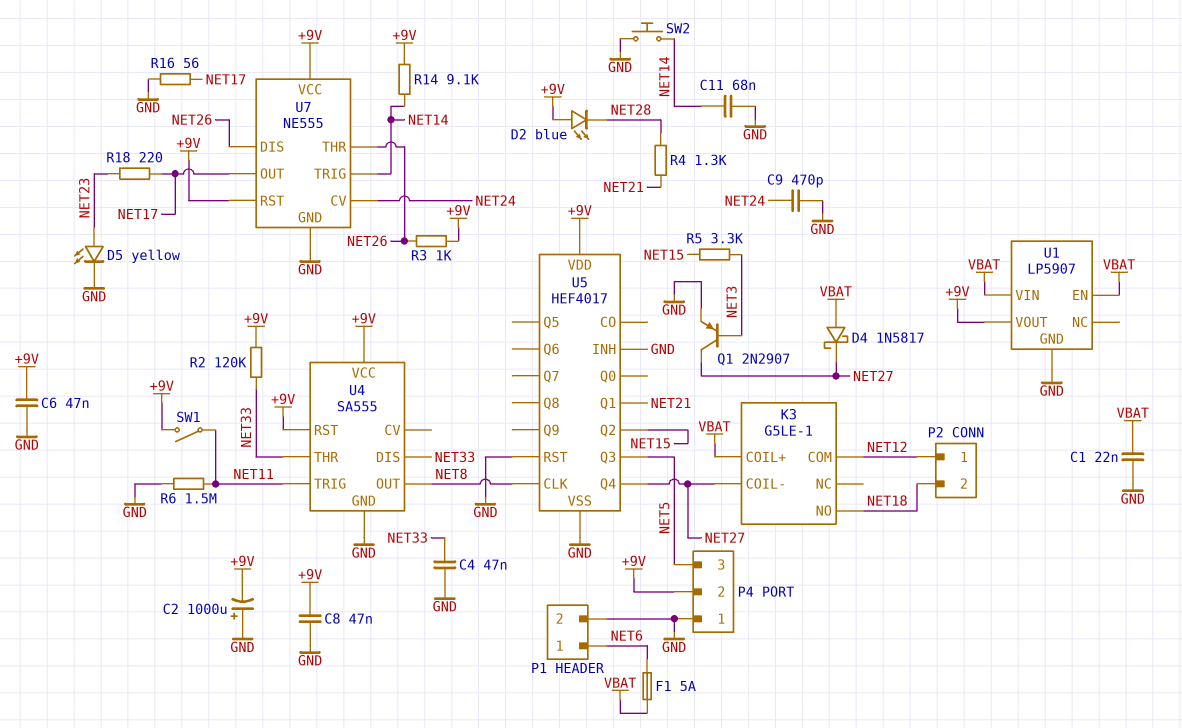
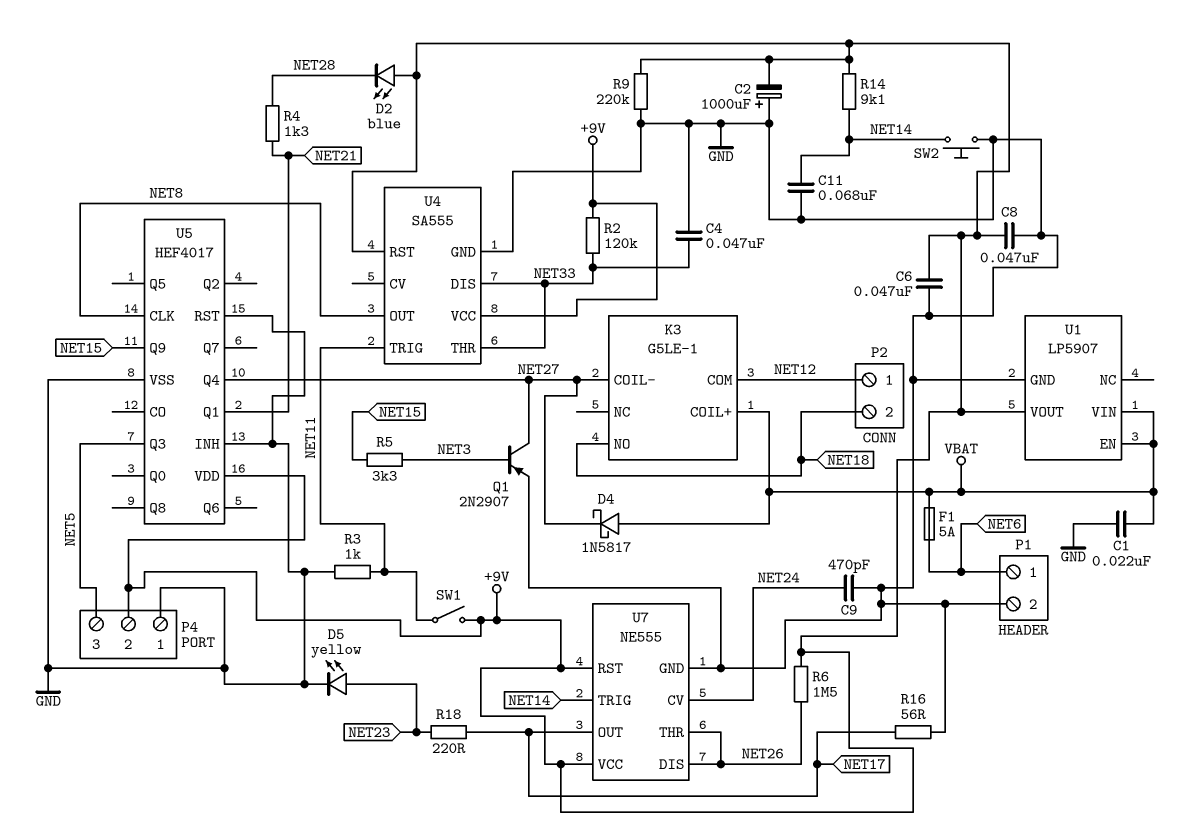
R3: 1k (+9V, NET26) -> 1k (GND, NET11)
R6: 1.5M (GND, NET11) -> 1.5M (+9V, NET26)
R9: none -> 220k (+9V, GND)
U5 pin Q2: NET15 -> none
U5 pin Q9: none -> NET15

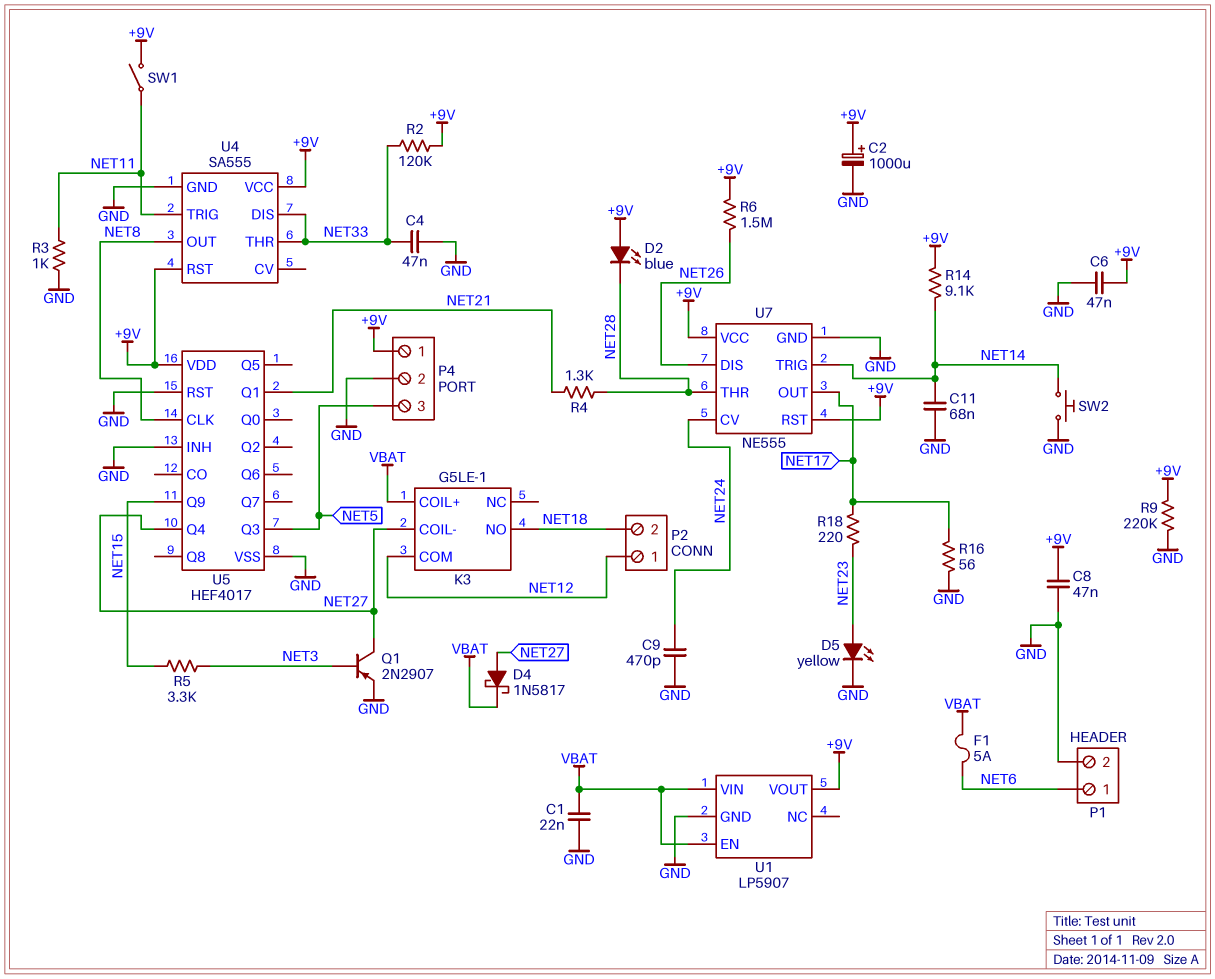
C2: 1000uF (plus GND, minus +9V) -> 1000uF (plus +9V, minus GND)
D4: schottky 1N5817 (A VBAT, K NET27) -> schottky 1N5817 (A NET27, K VBAT)
P4 pin 1: GND -> +9V
P4 pin 2: +9V -> GND
U7 pin THR: NET26 -> NET28

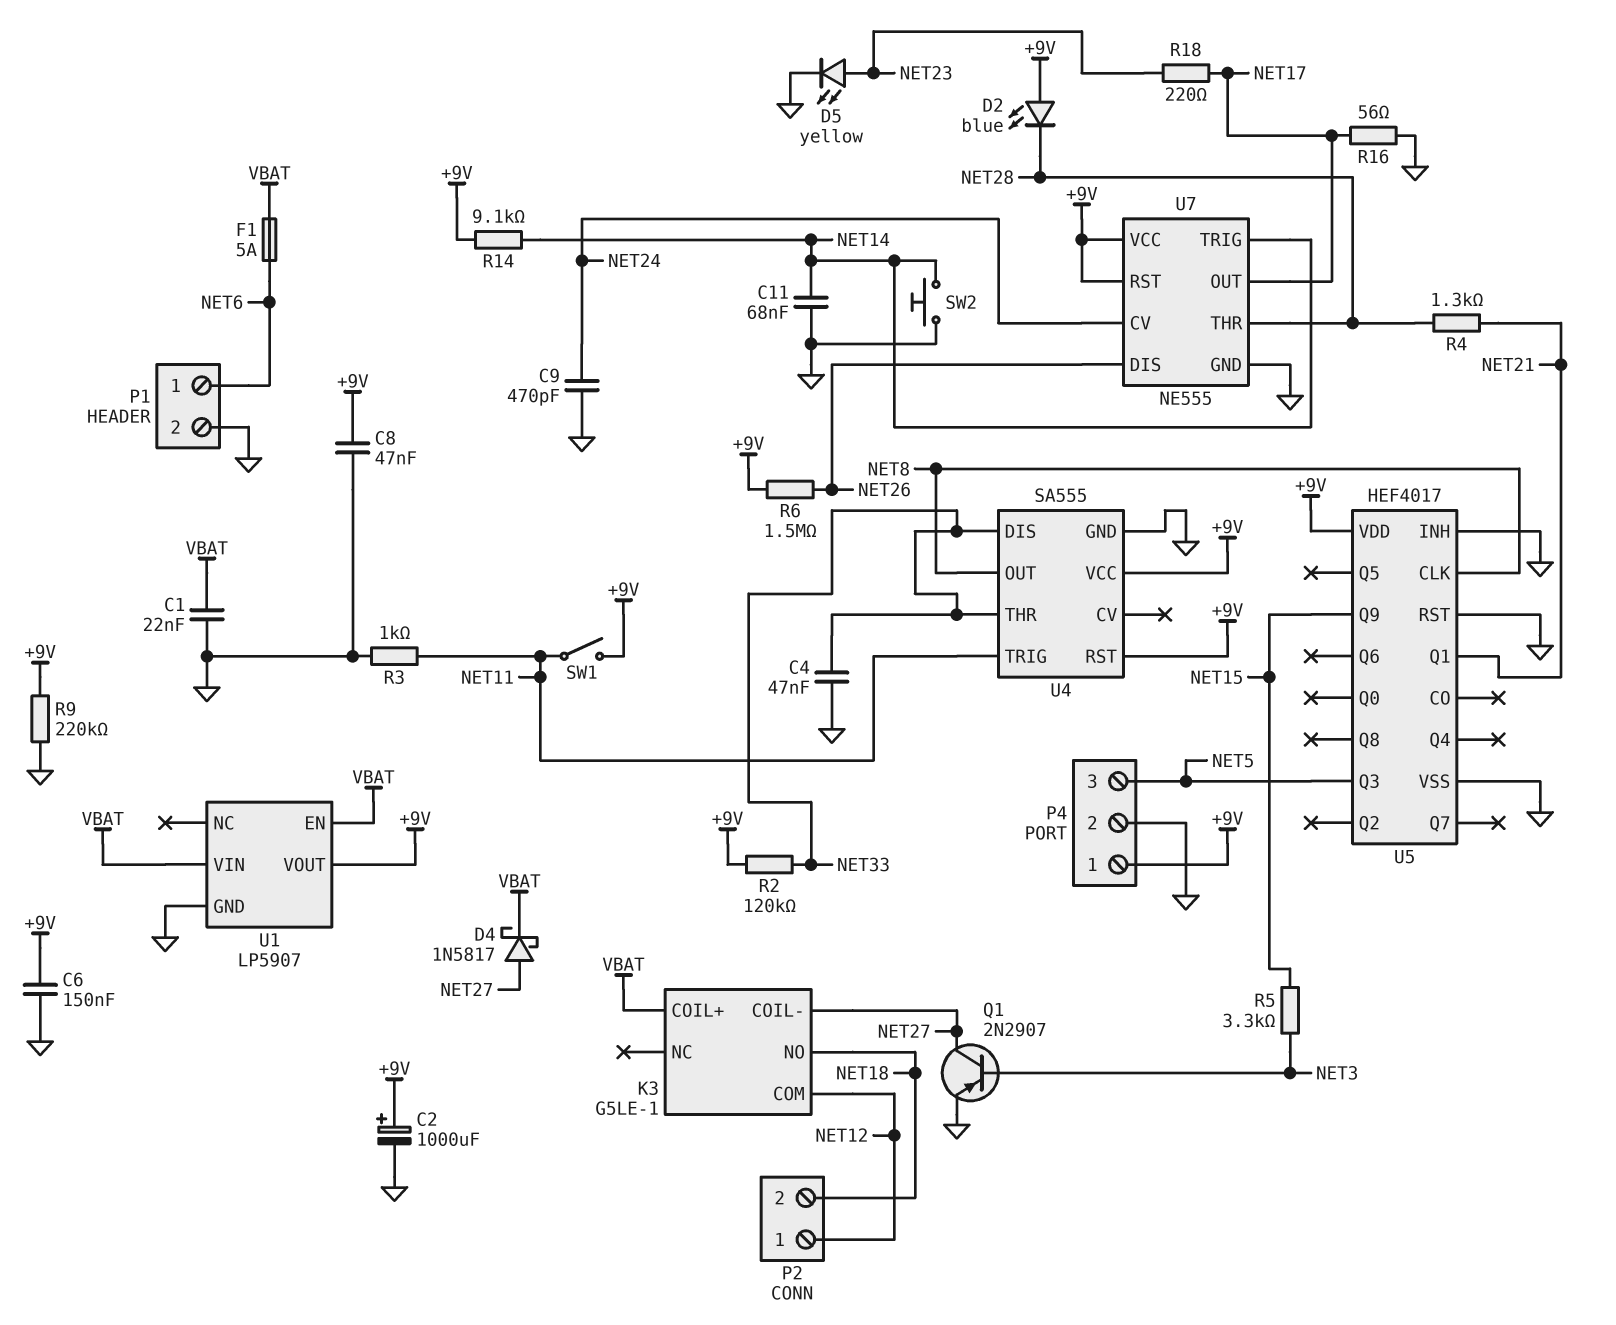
C6: 47nF (+9V, GND) -> 150nF (+9V, GND)
U5 pin Q4: NET27 -> none

